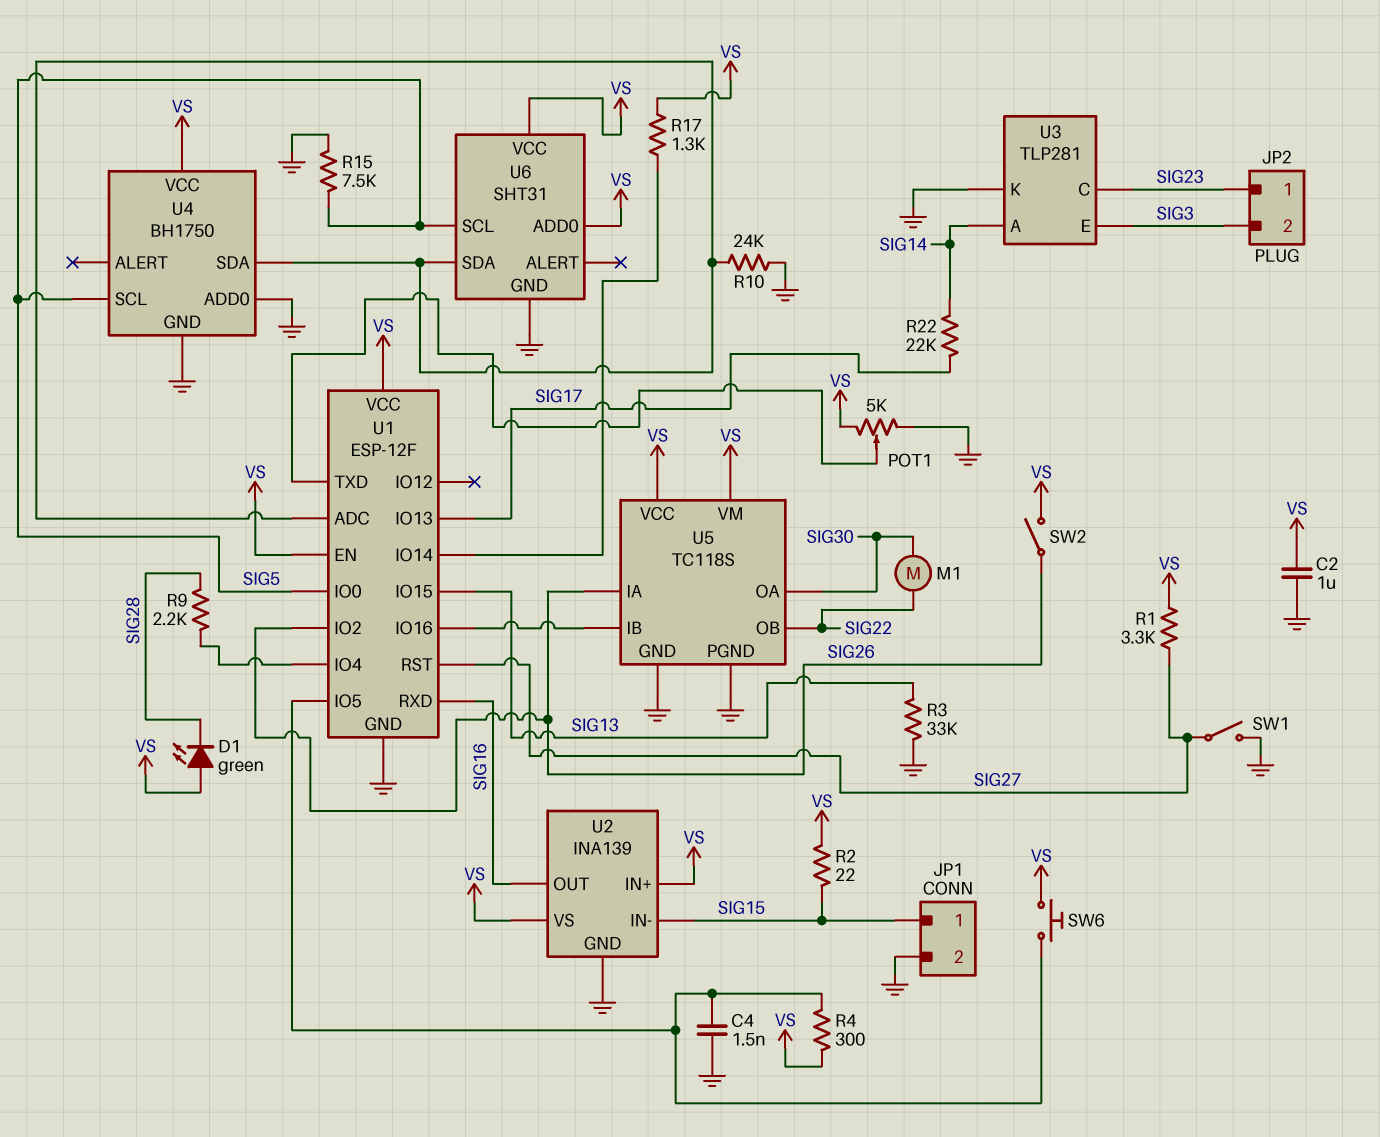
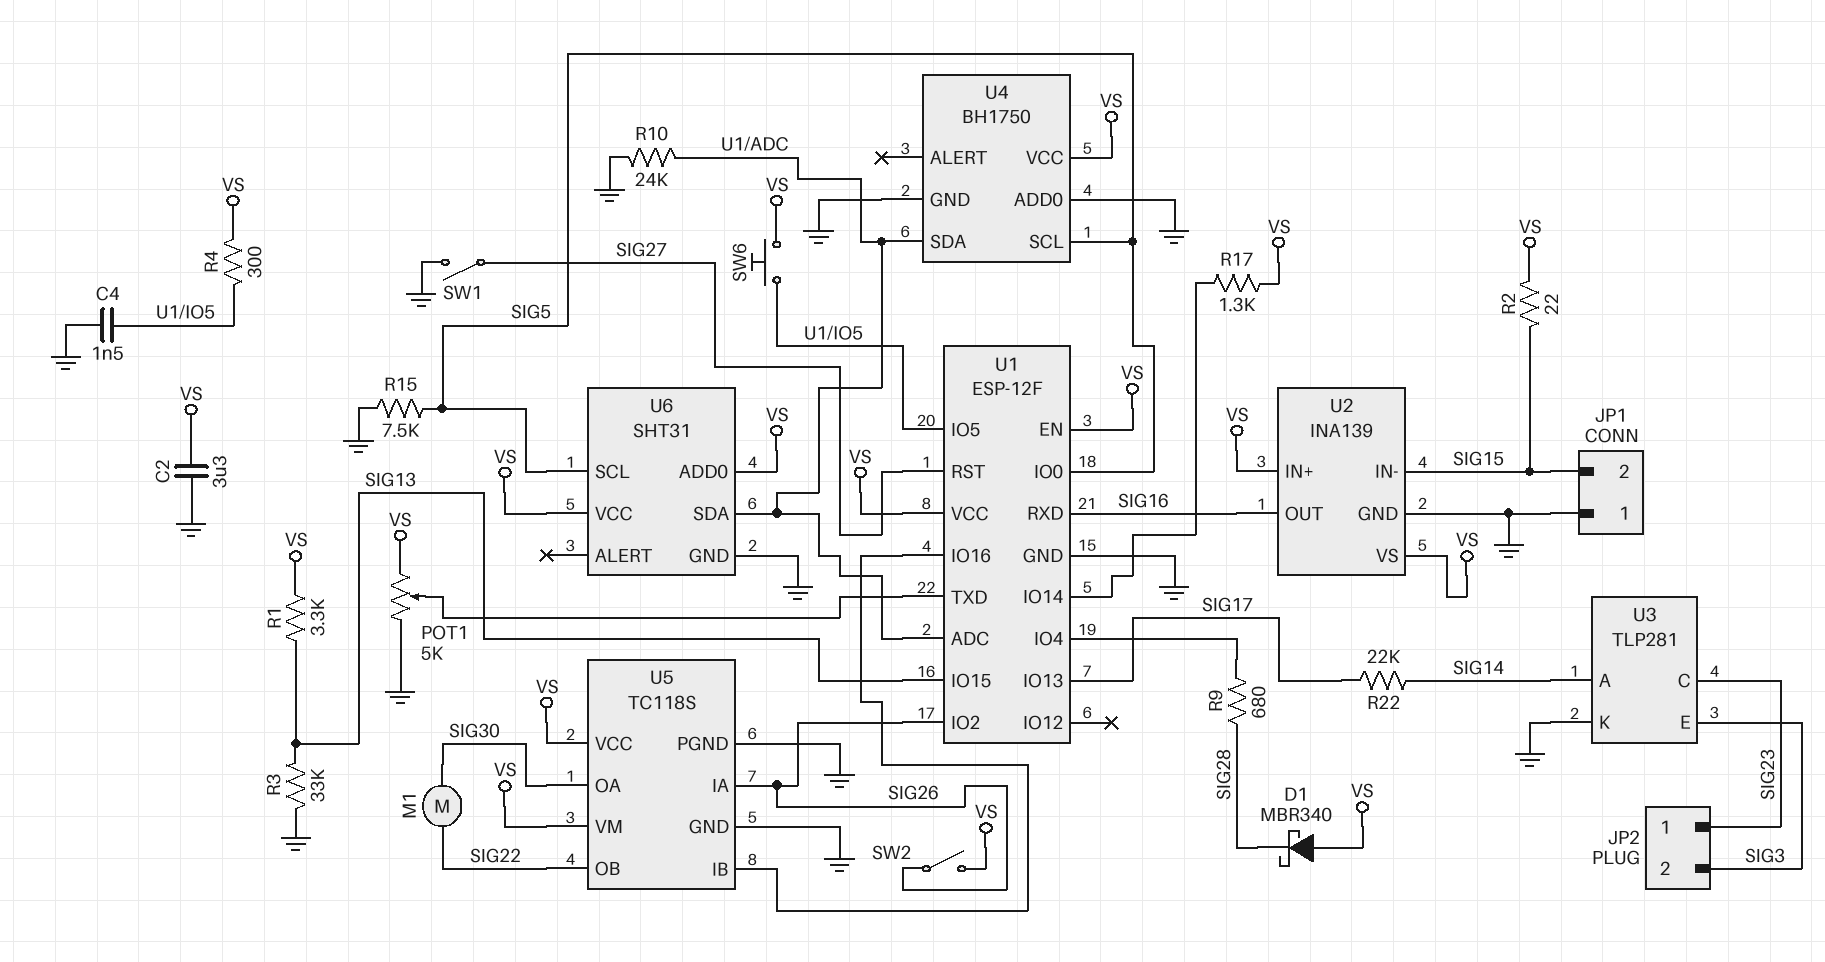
C2: 1uF (GND, VS) -> 3.3uF (GND, VS)
D1: LED green (A VS, K SIG28) -> schottky MBR340 (A VS, K SIG28)
JP1 pin 1: SIG15 -> GND
JP1 pin 2: GND -> SIG15
R1: 3.3k (SIG27, VS) -> 3.3k (SIG13, VS)
R9: 2.2k (SIG28, U1/IO4) -> 680 (SIG28, U1/IO4)

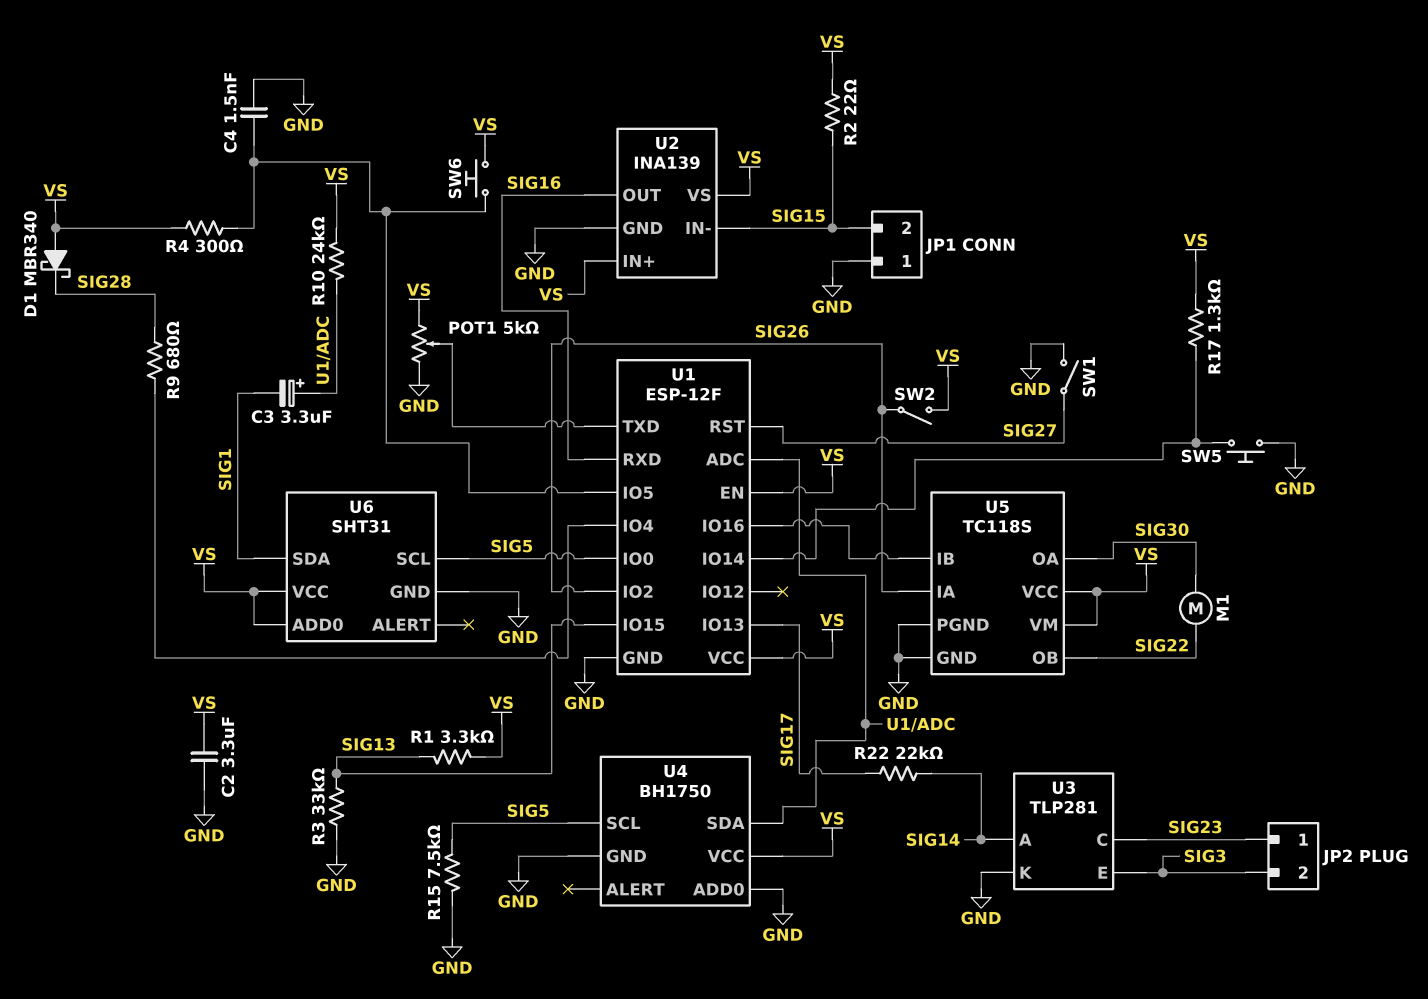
C3: none -> 3.3uF (plus U1/ADC, minus SIG1)
R10: 24k (GND, U1/ADC) -> 24k (U1/ADC, VS)
SW5: none -> button (GND, U1/IO14)
U6 pin SDA: U1/ADC -> SIG1

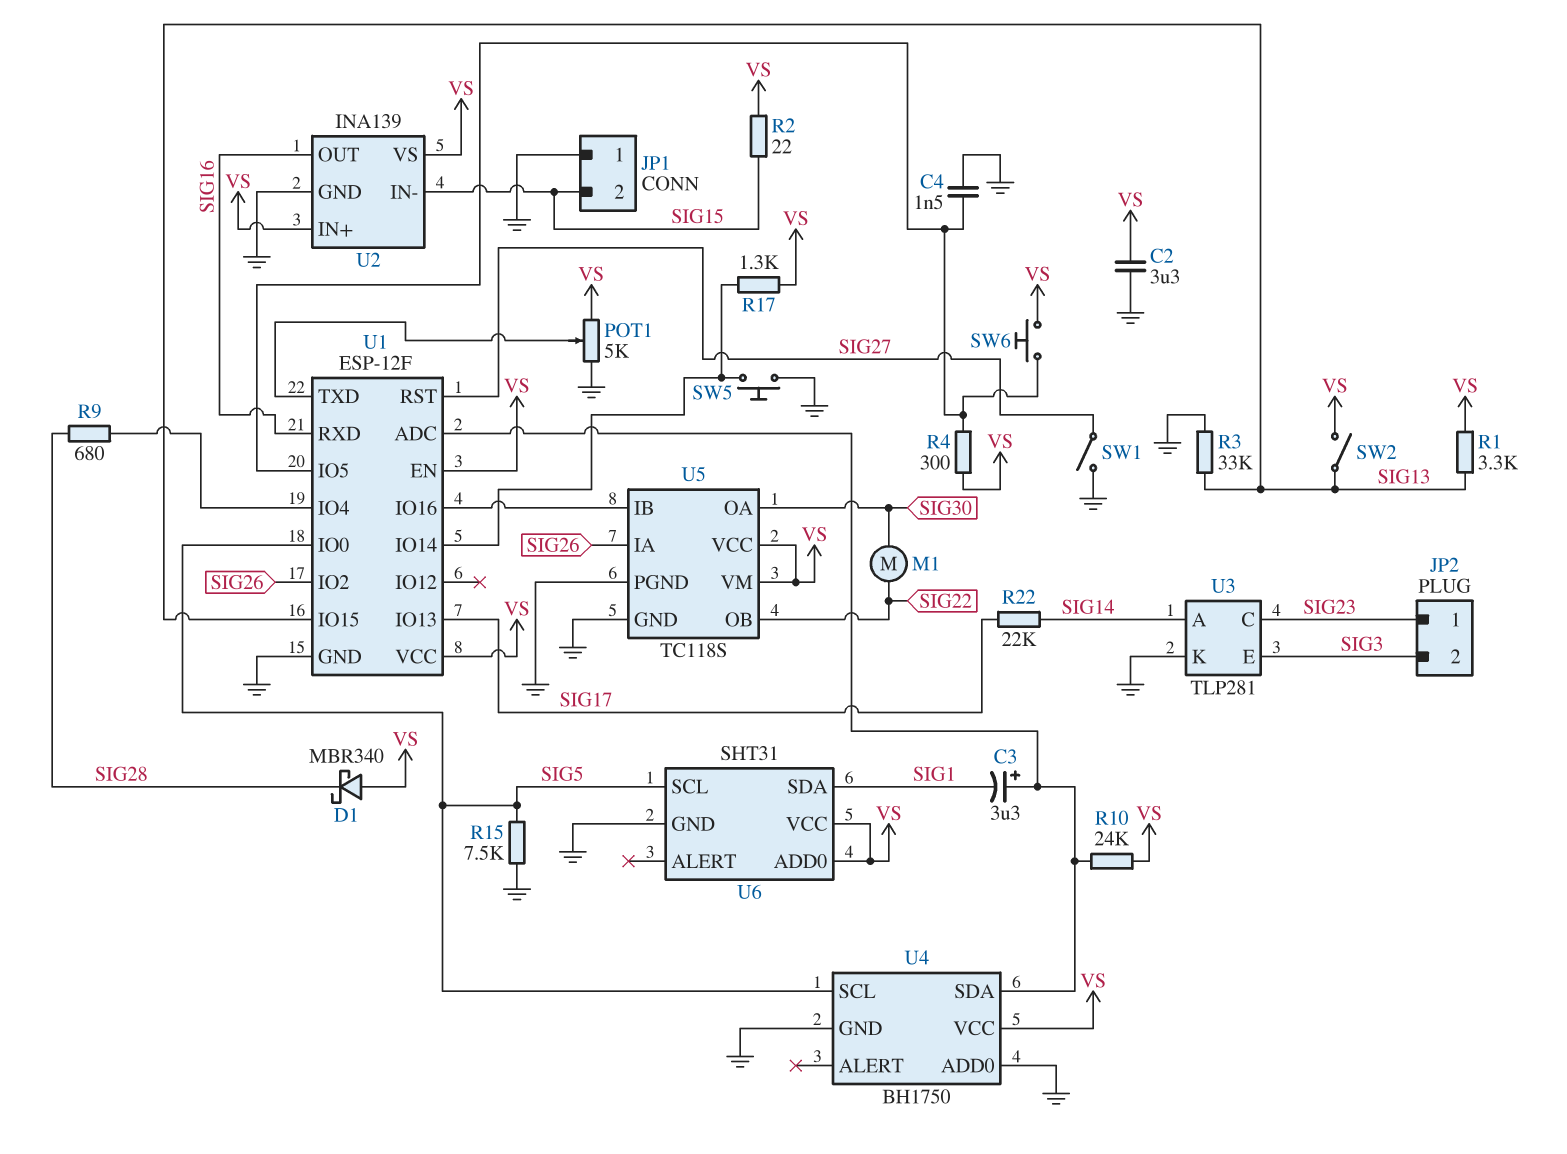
SW2: switch (SIG26, VS) -> switch (SIG13, VS)

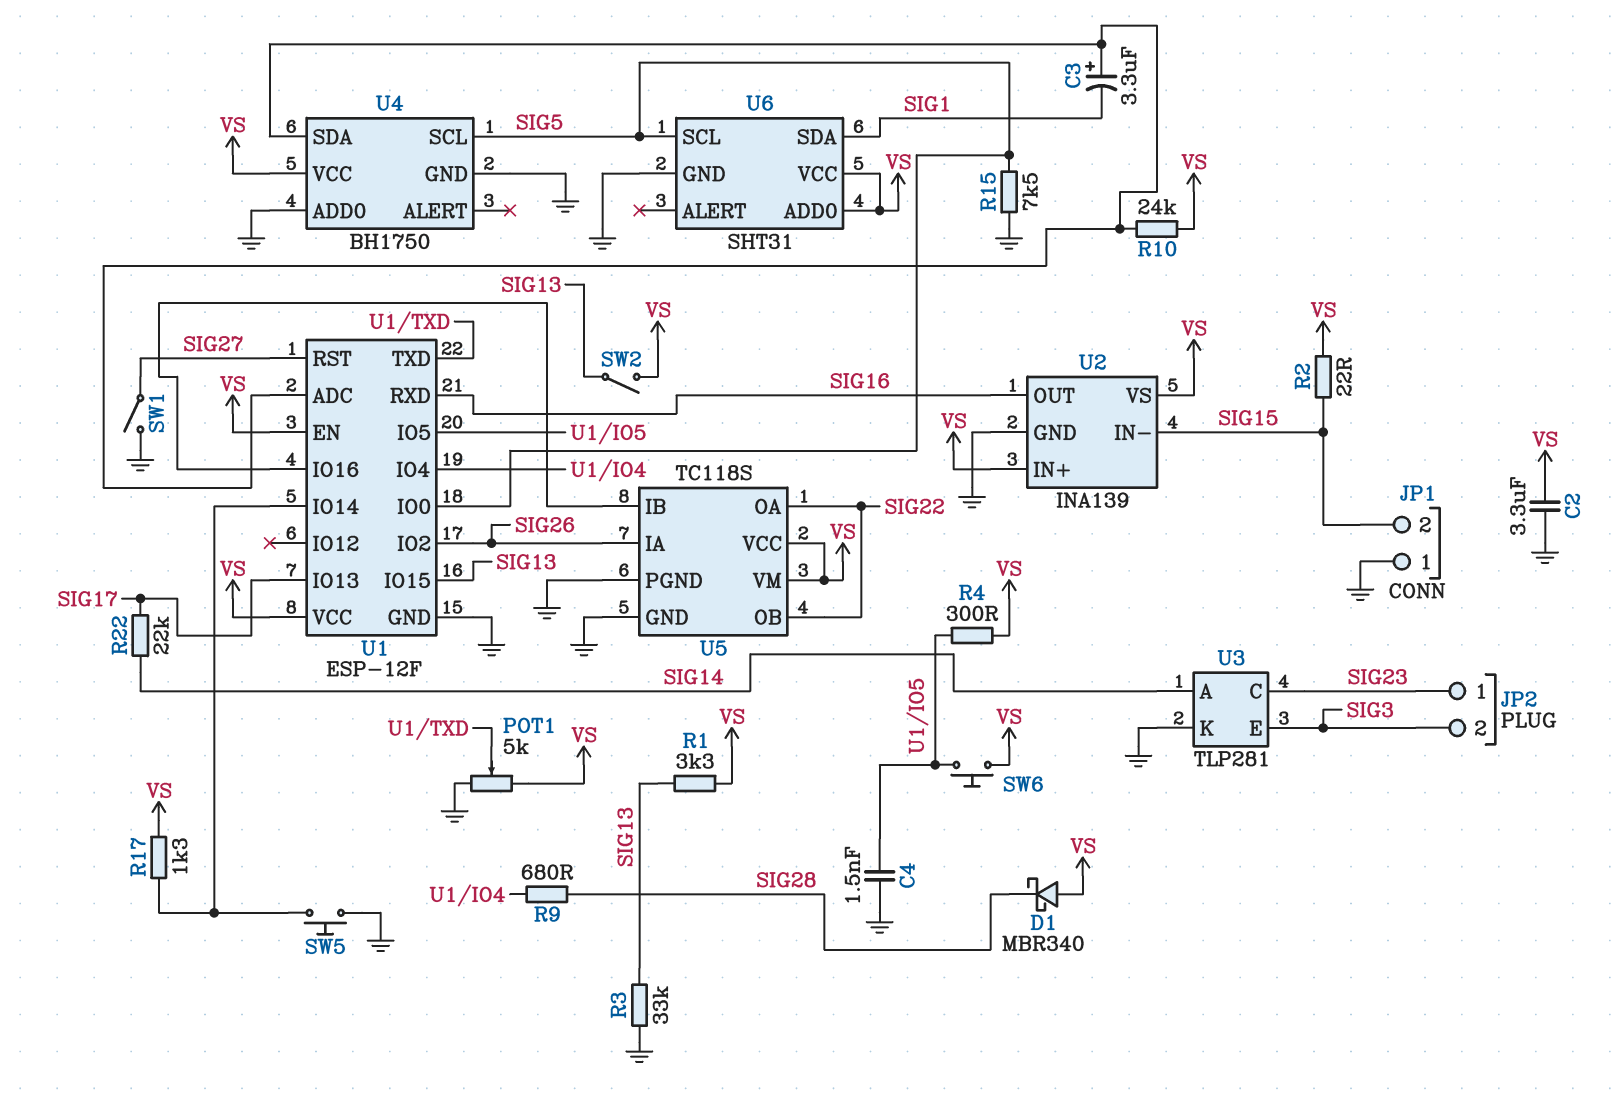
M1: motor (SIG22, SIG30) -> none
U5 pin OA: SIG30 -> SIG22

